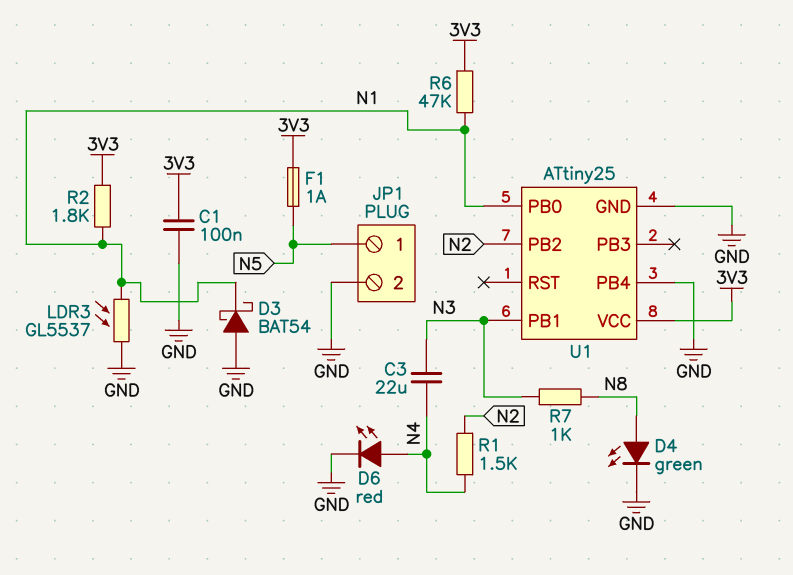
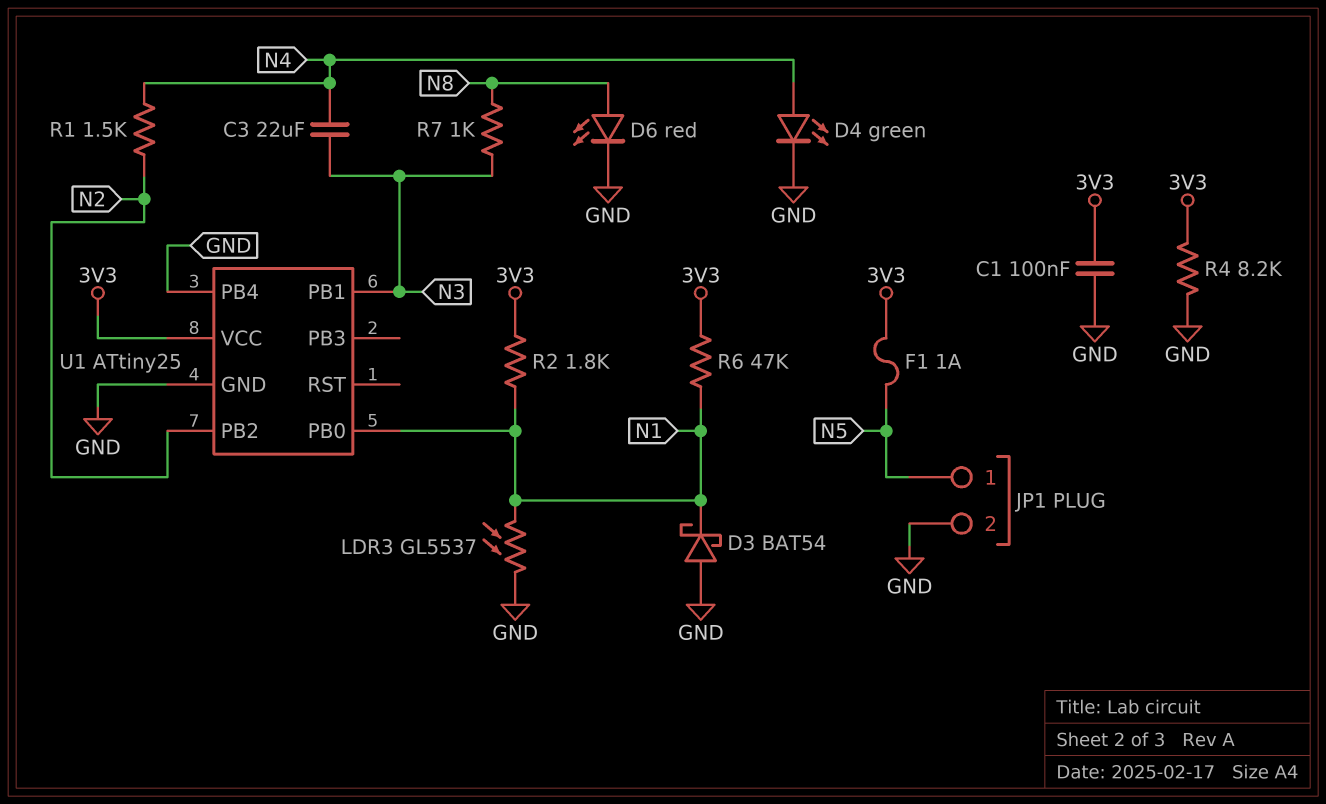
D4: LED green (A N8, K GND) -> LED green (A N4, K GND)
D6: LED red (A N4, K GND) -> LED red (A N8, K GND)
R4: none -> 8.2k (3V3, GND)

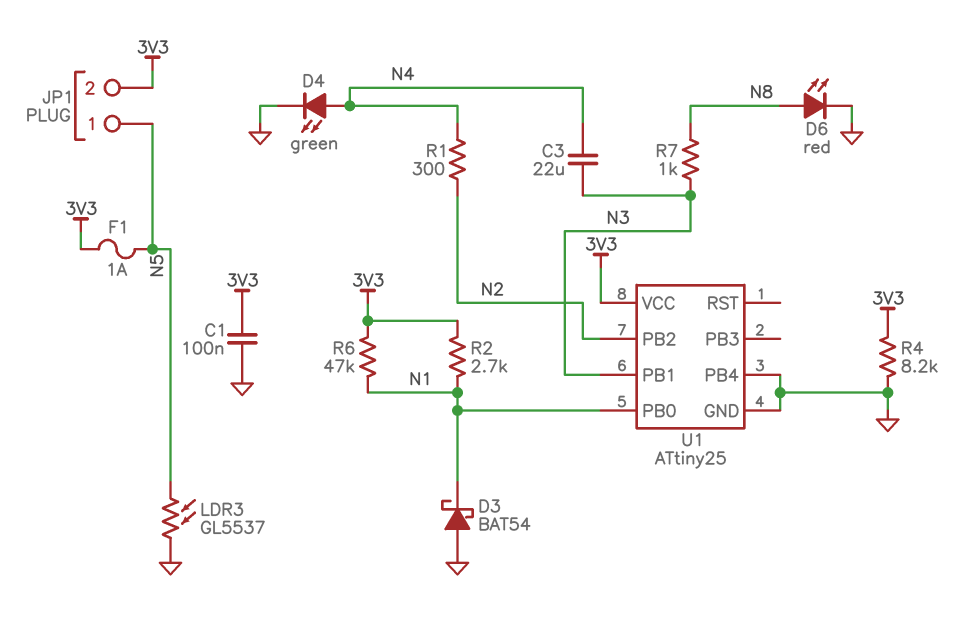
JP1 pin 2: GND -> 3V3
LDR3: GL5537 (GND, N1) -> GL5537 (GND, N5)
R1: 1.5k (N2, N4) -> 300 (N2, N4)
R2: 1.8k (3V3, N1) -> 2.7k (3V3, N1)

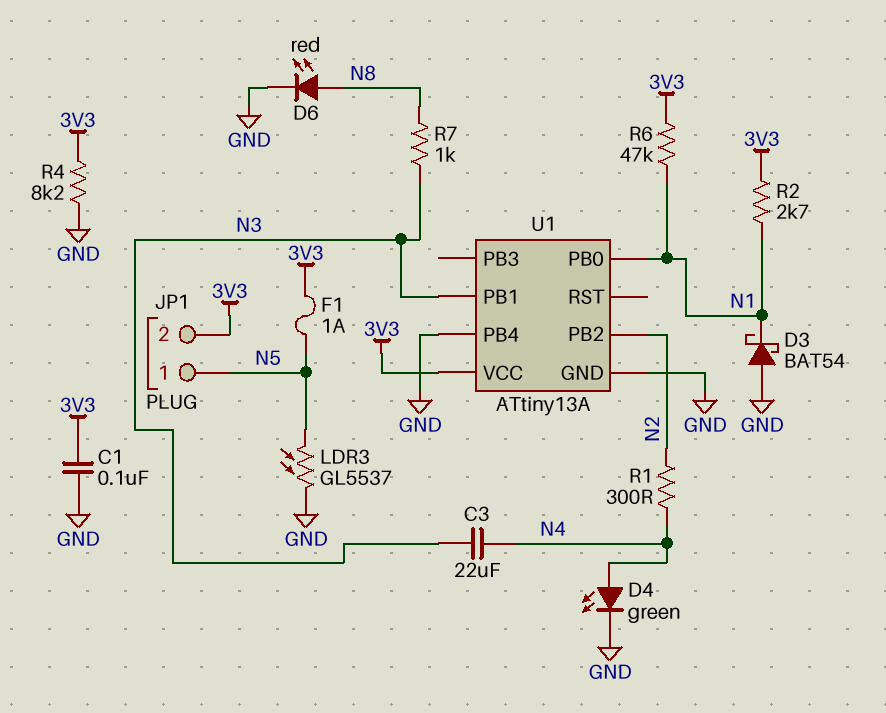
U1: ATtiny25 -> ATtiny13A

